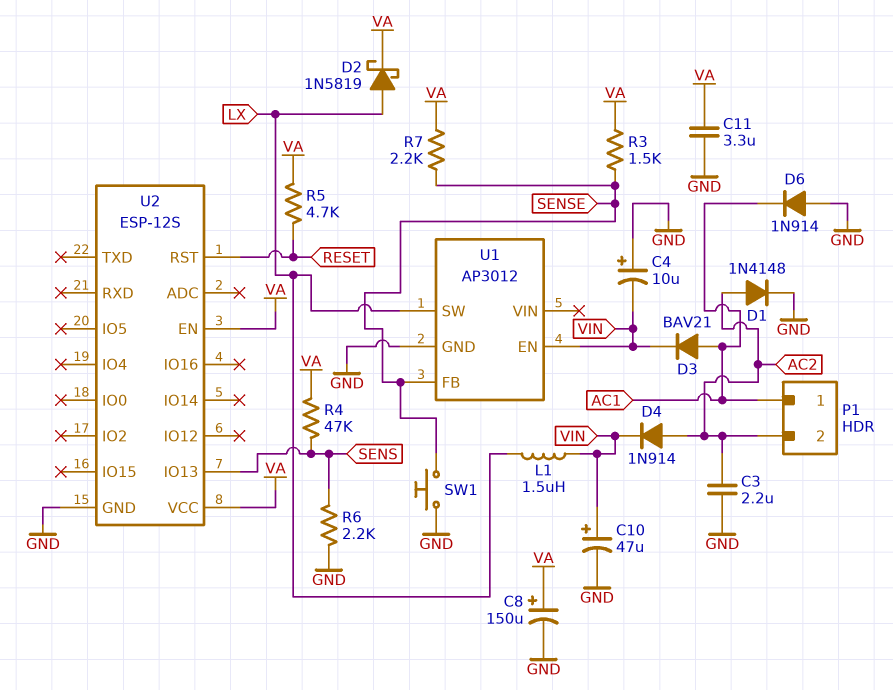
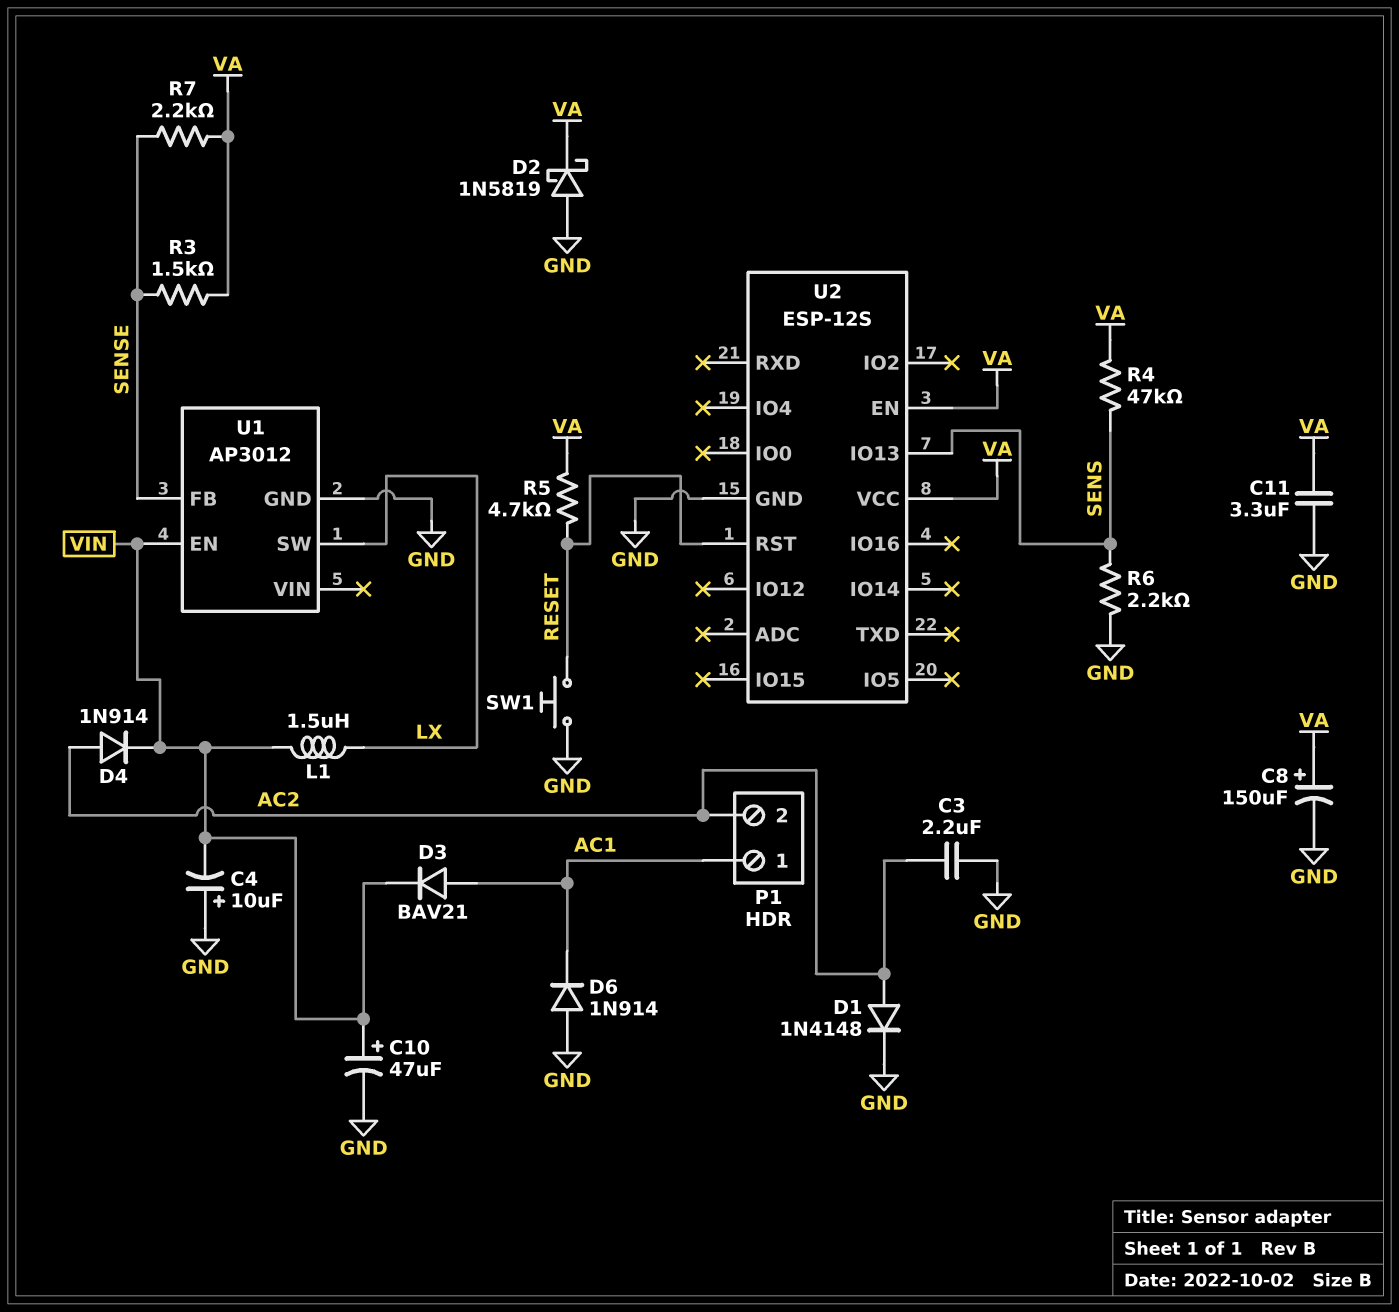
D2: schottky 1N5819 (A LX, K VA) -> schottky 1N5819 (A GND, K VA)
SW1: button (GND, SENSE) -> button (GND, RESET)

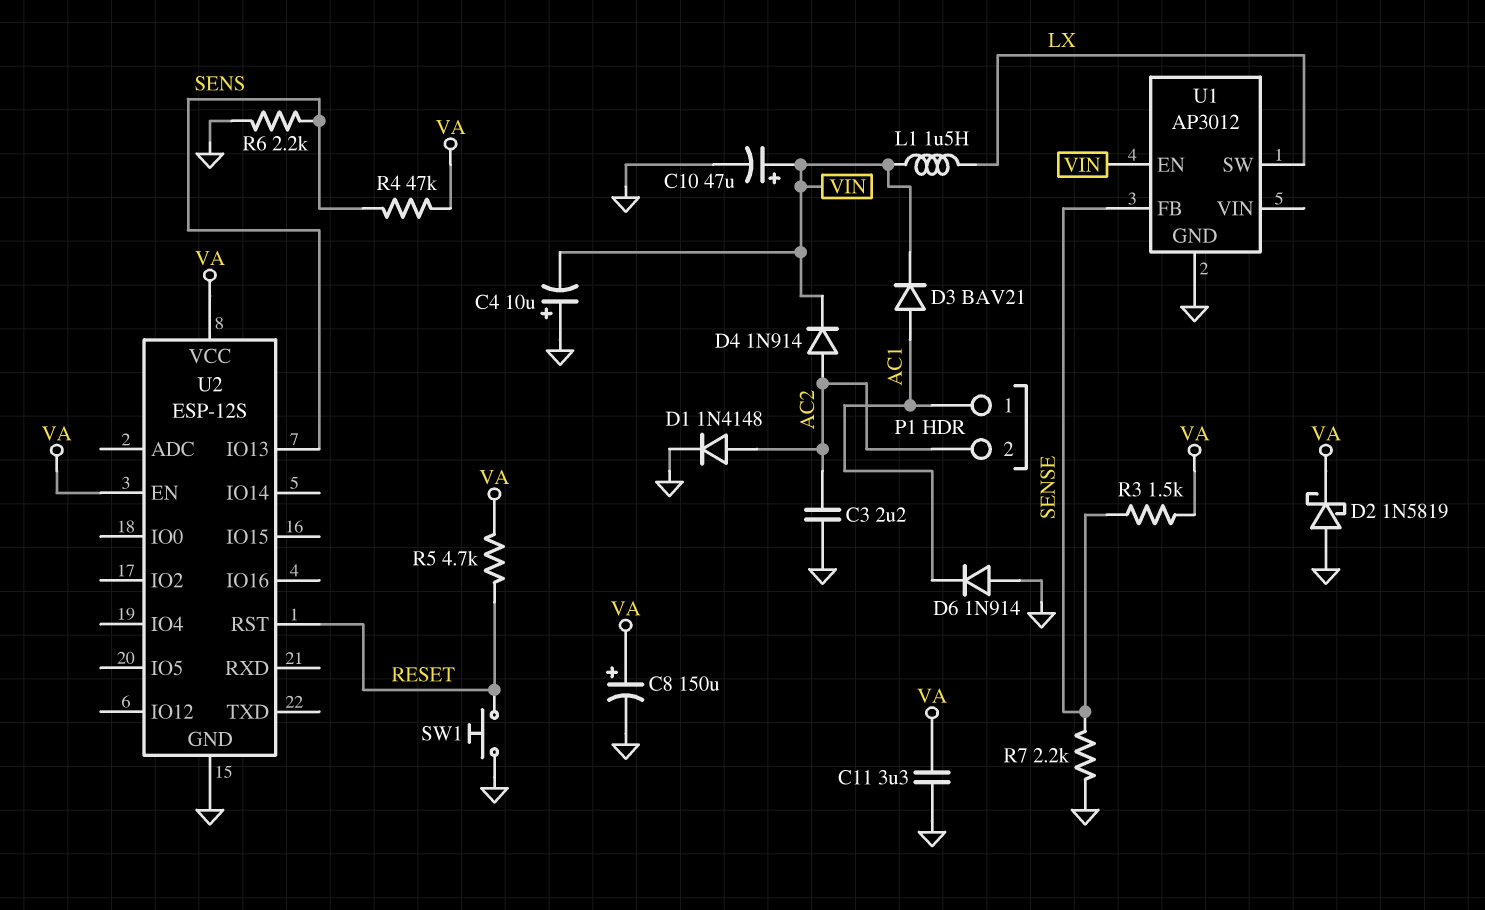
R7: 2.2k (SENSE, VA) -> 2.2k (GND, SENSE)

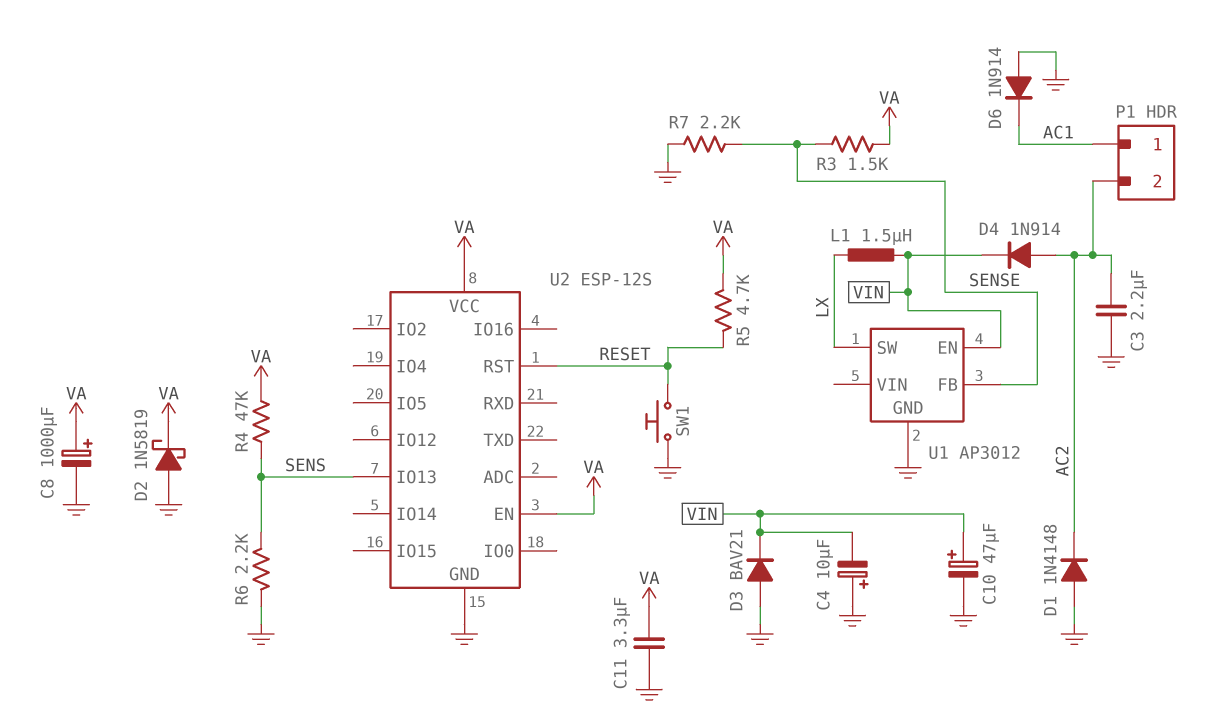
C8: 150uF (plus VA, minus GND) -> 1000uF (plus VA, minus GND)
D1: diode 1N4148 (A AC2, K GND) -> diode 1N4148 (A GND, K AC2)
D3: diode BAV21 (A AC1, K VIN) -> diode BAV21 (A GND, K VIN)

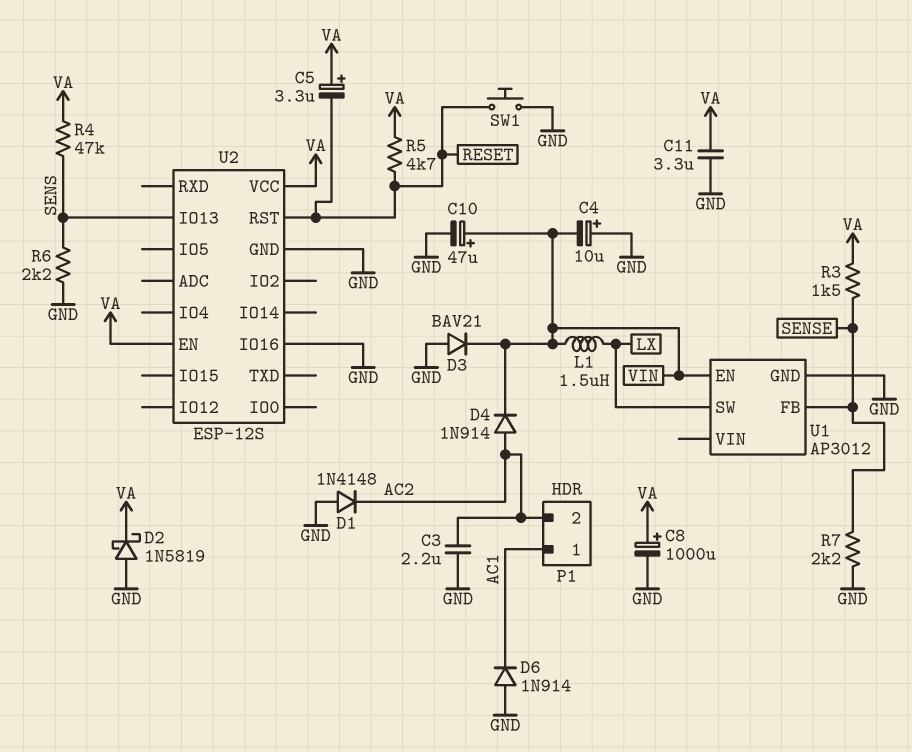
C5: none -> 3.3uF (plus VA, minus RESET)
U2 pin IO16: none -> GND

